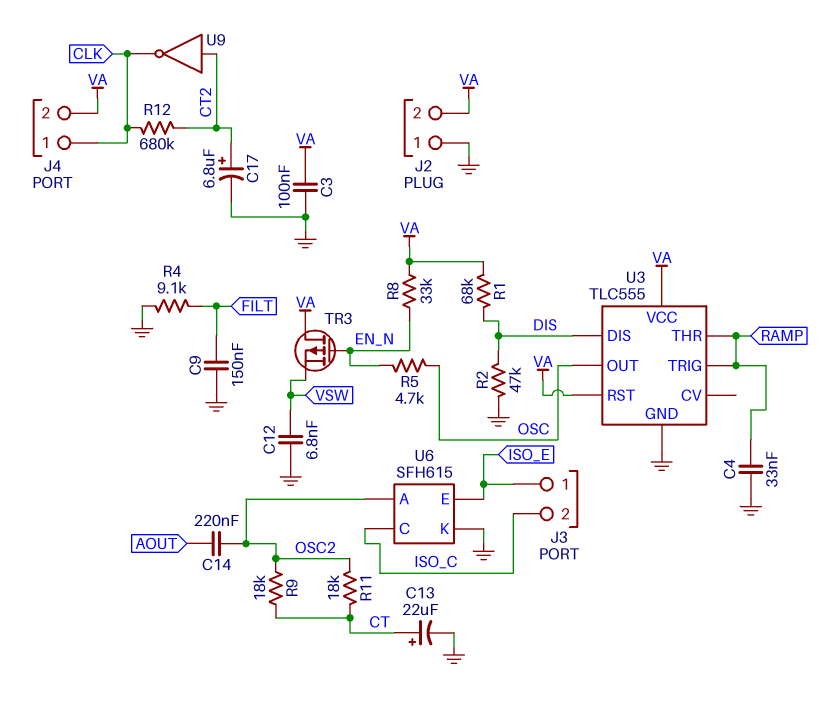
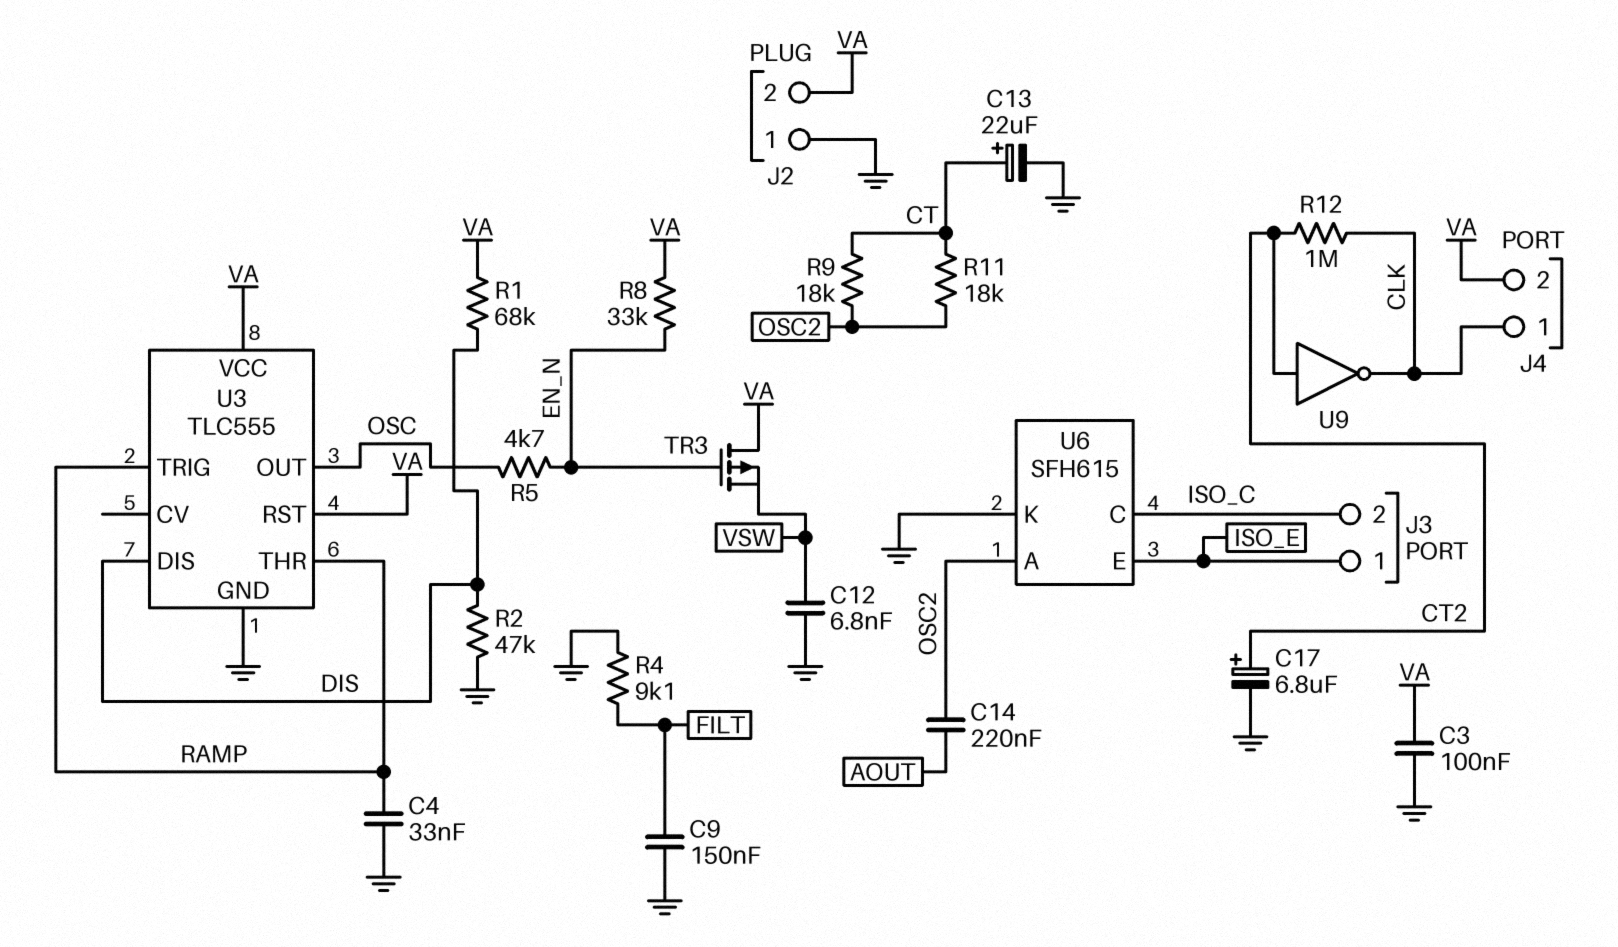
R12: 680k (CLK, CT2) -> 1M (CLK, CT2)

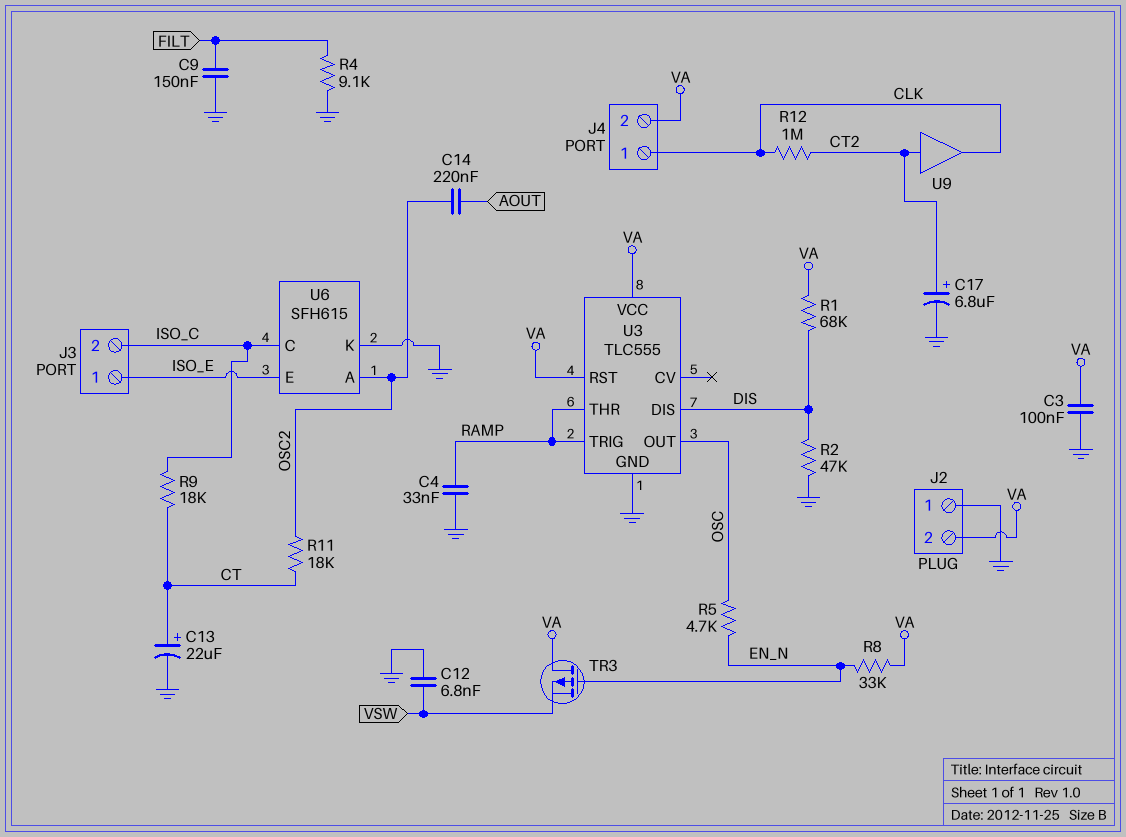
R9: 18k (CT, OSC2) -> 18k (CT, ISO_C)
U9: NOT (in CT2, out CLK) -> buffer (in CT2, out CLK)

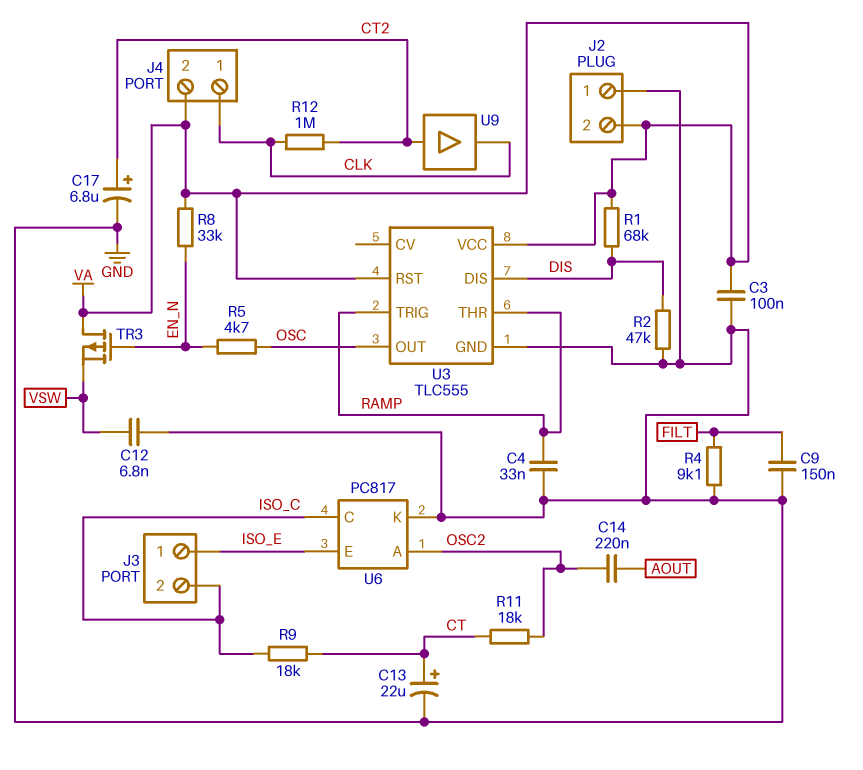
U6: SFH615 -> PC817

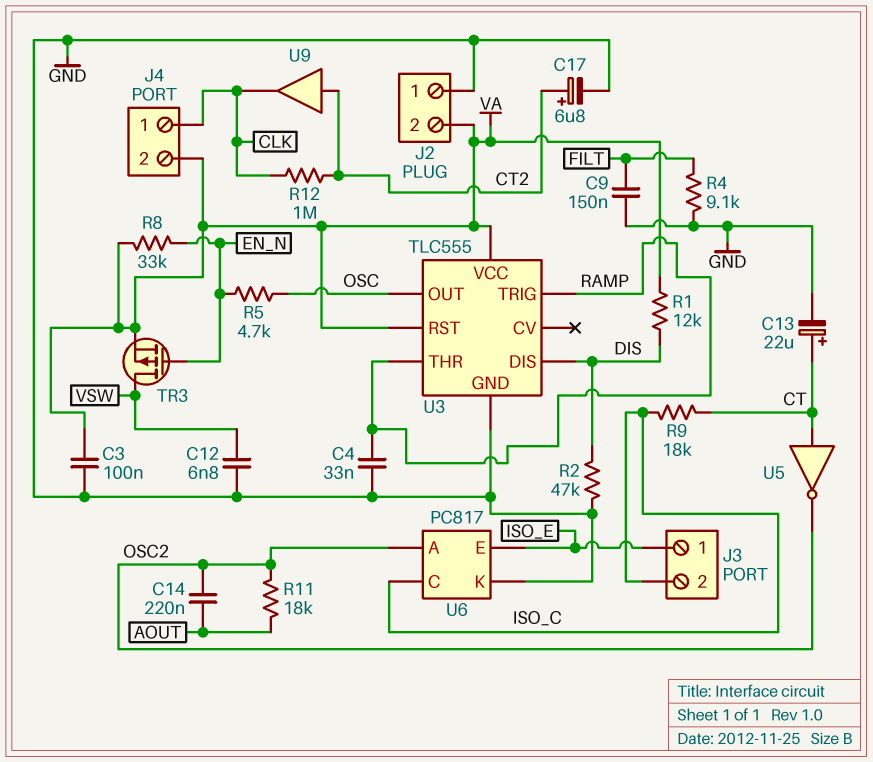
R1: 68k (DIS, VA) -> 12k (DIS, VA)
R11: 18k (CT, OSC2) -> 18k (AOUT, OSC2)
TR3: PMOS (G EN_N, D VA, S VSW) -> PMOS (G EN_N, D VSW, S VA)
U5: none -> NOT (in CT, out OSC2)

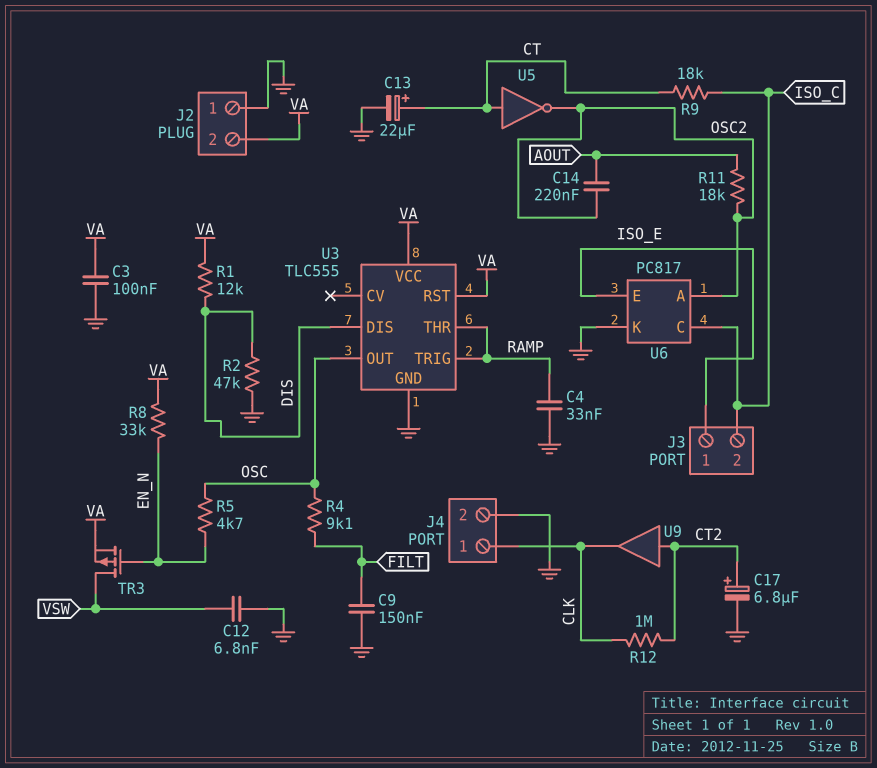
J4 pin 2: VA -> GND
R4: 9.1k (FILT, GND) -> 9.1k (FILT, OSC)

